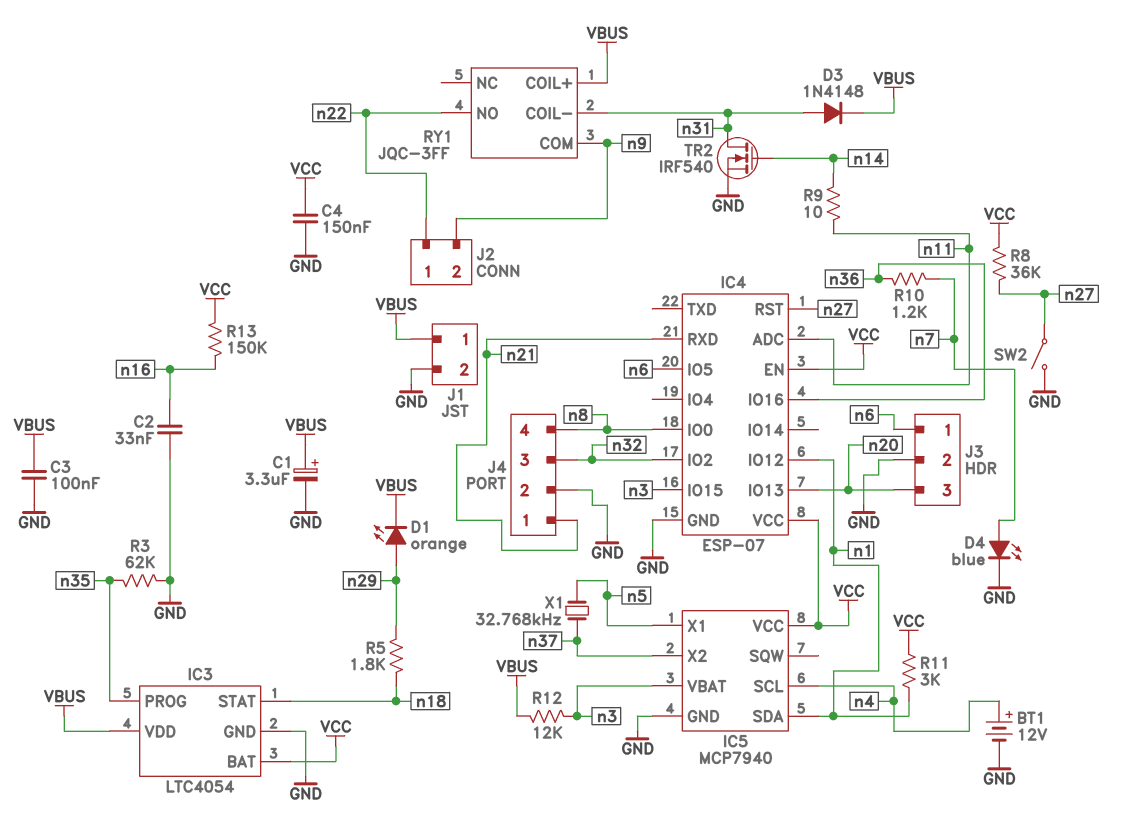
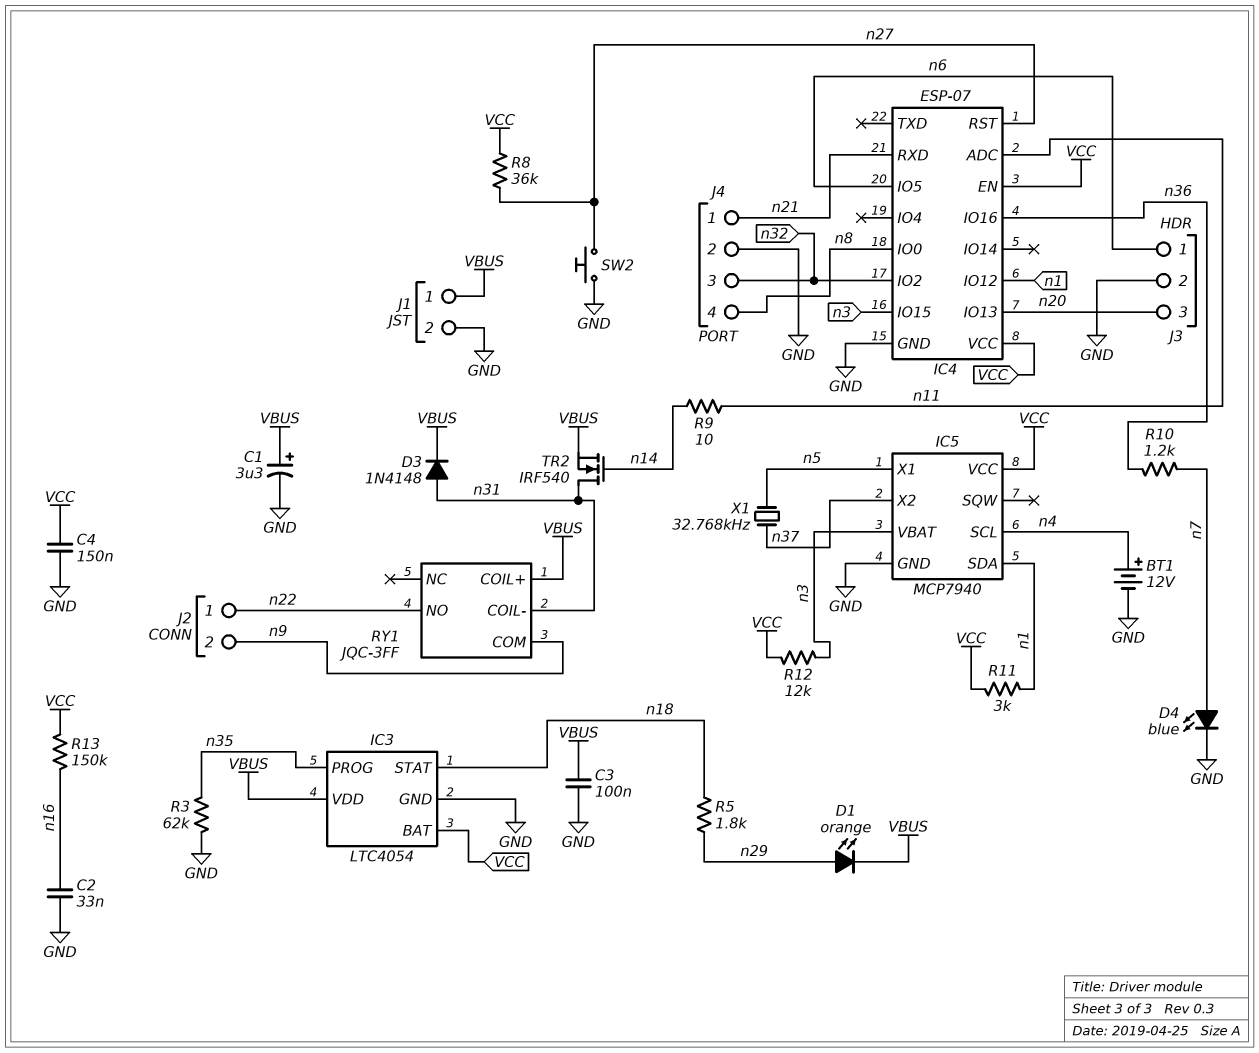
R12: 12k (VBUS, n3) -> 12k (VCC, n3)
SW2: switch (GND, n27) -> button (GND, n27)
TR2: NMOS IRF540 (G n14, D n31, S GND) -> NMOS IRF540 (G n14, D n31, S VBUS)

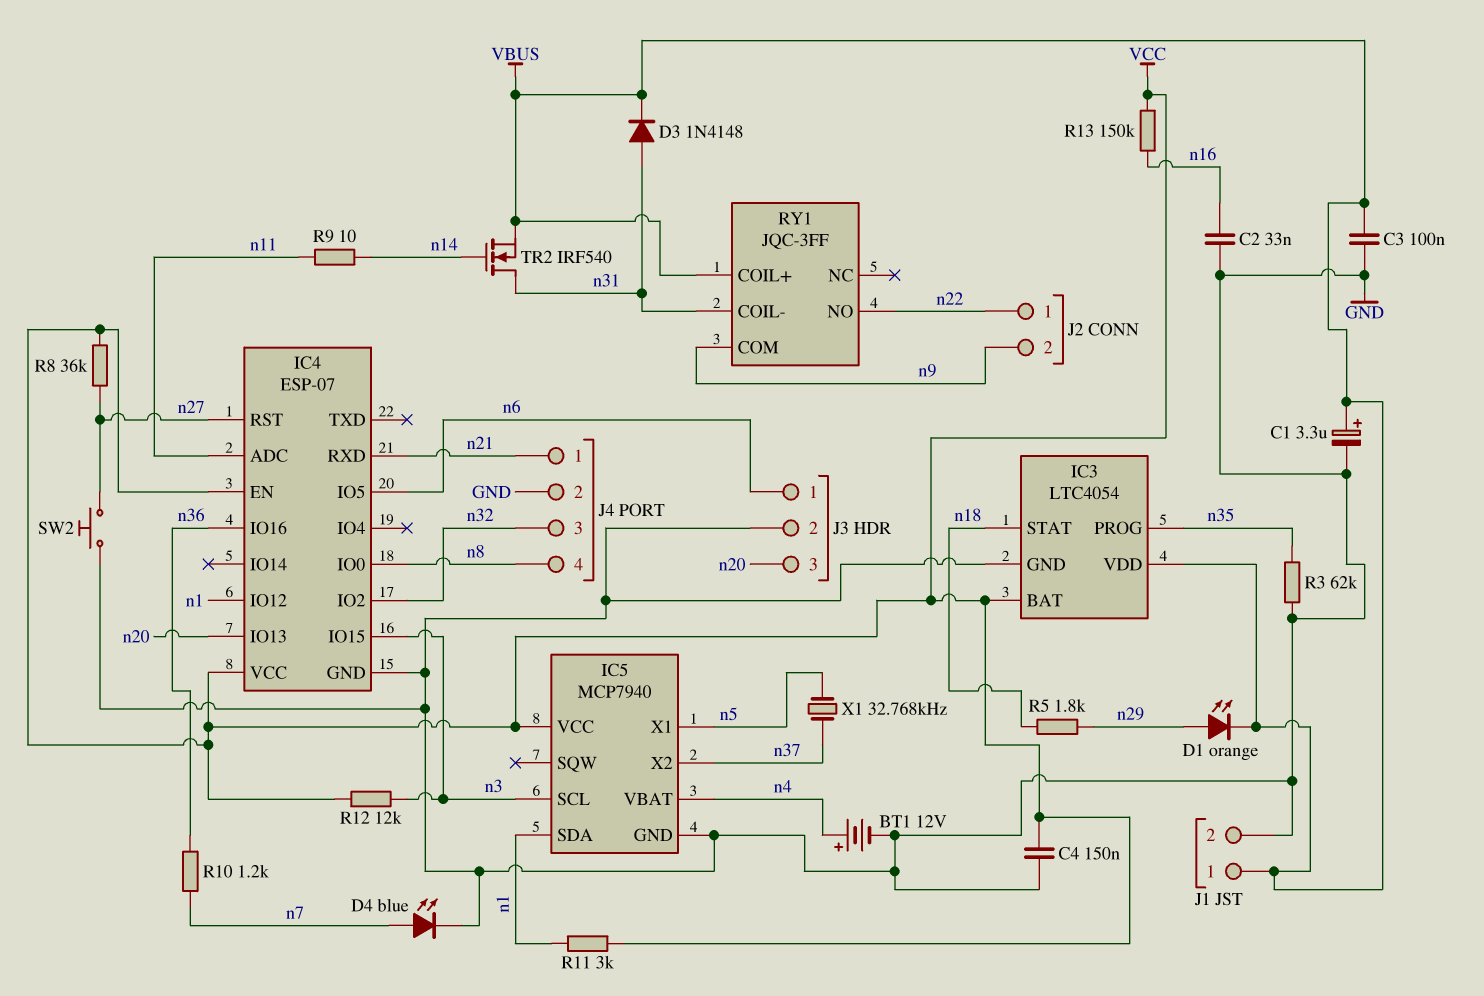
IC5 pin SCL: n4 -> n3
IC5 pin VBAT: n3 -> n4

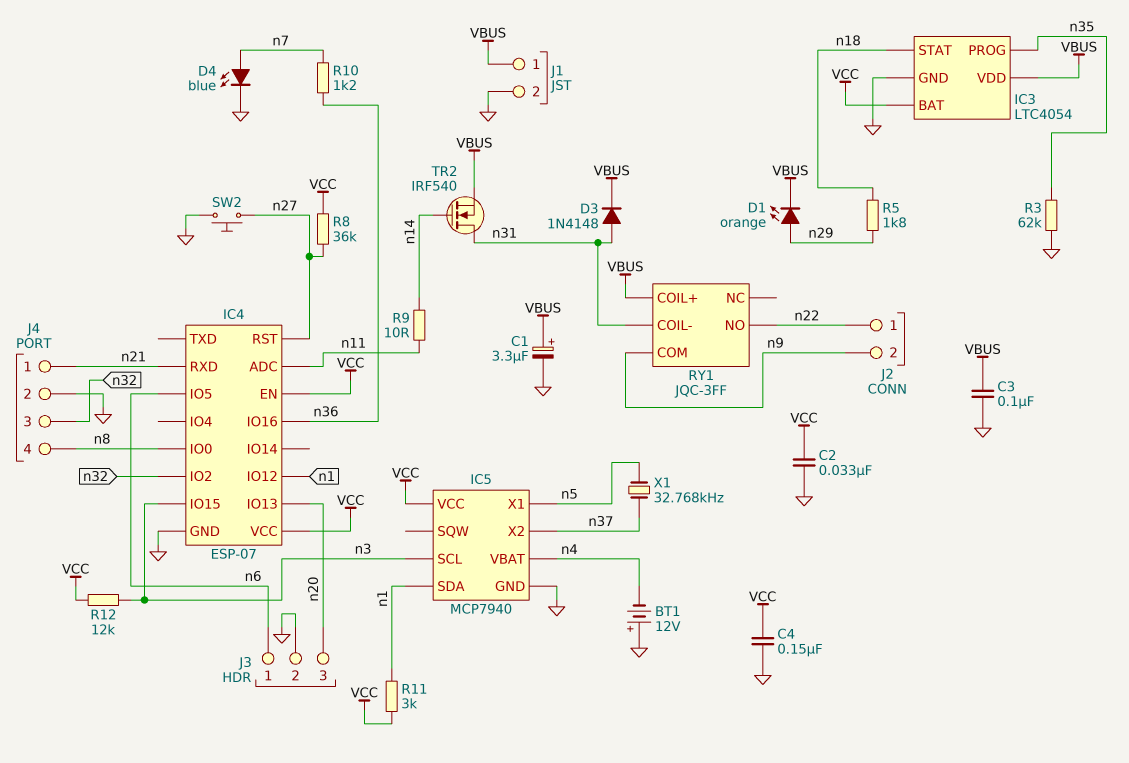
BT1: 12V (plus n4, minus GND) -> 12V (plus GND, minus n4)
C2: 33nF (GND, n16) -> 33nF (GND, VCC)
R13: 150k (VCC, n16) -> none

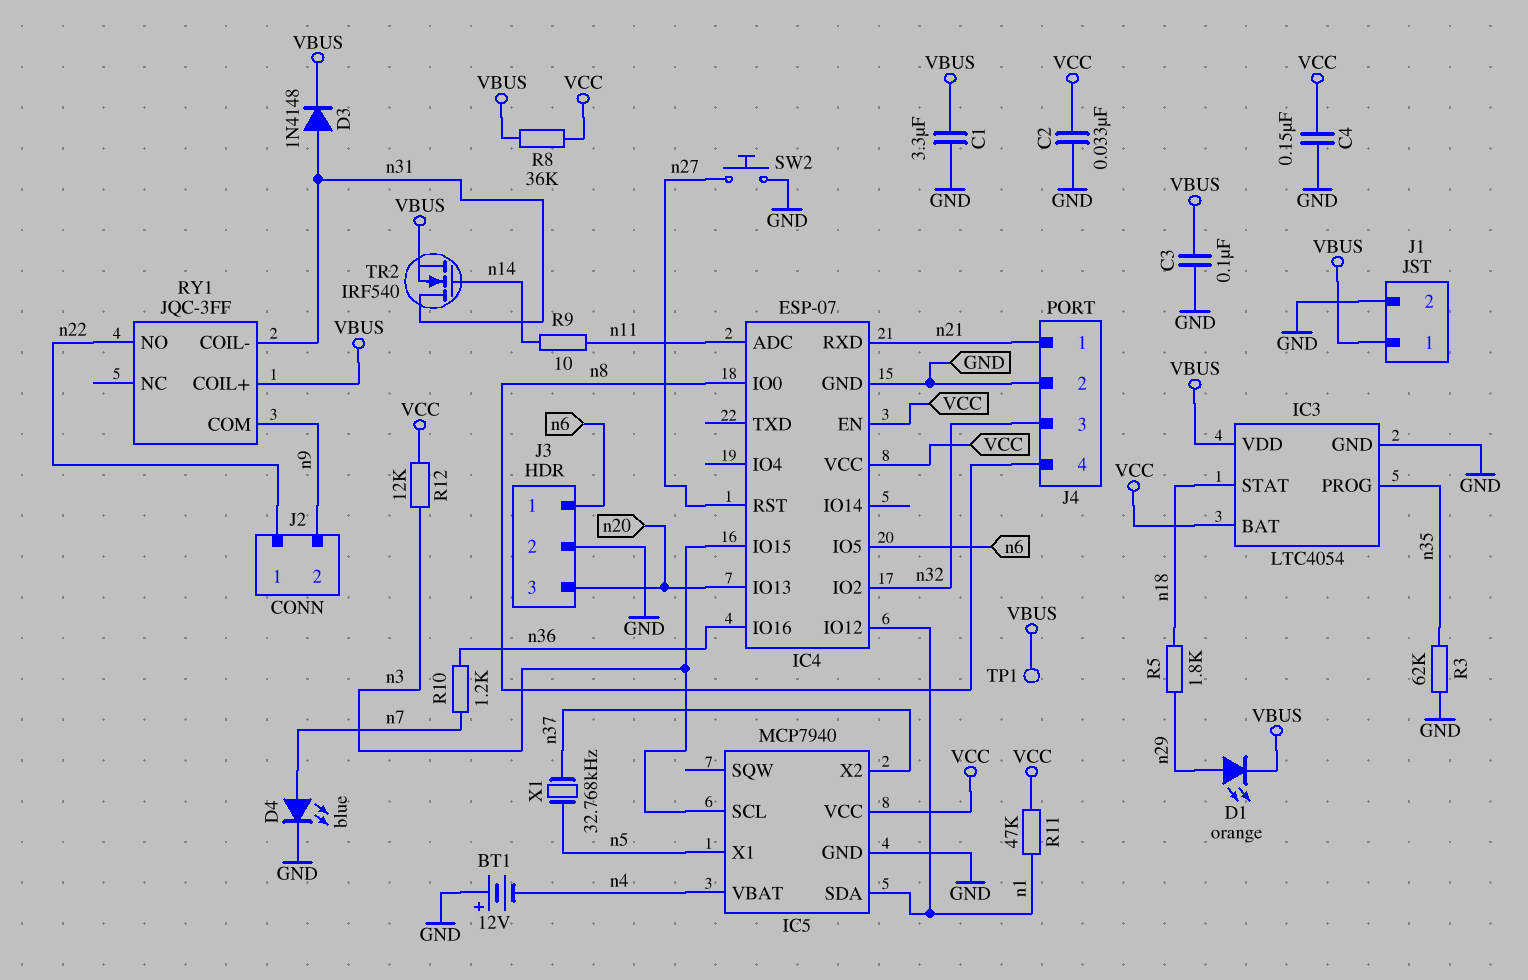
C1: 3.3uF (plus VBUS, minus GND) -> 3.3uF (GND, VBUS)
R8: 36k (VCC, n27) -> 36k (VBUS, VCC)
R11: 3k (VCC, n1) -> 47k (VCC, n1)
TP1: none -> test point (VBUS)

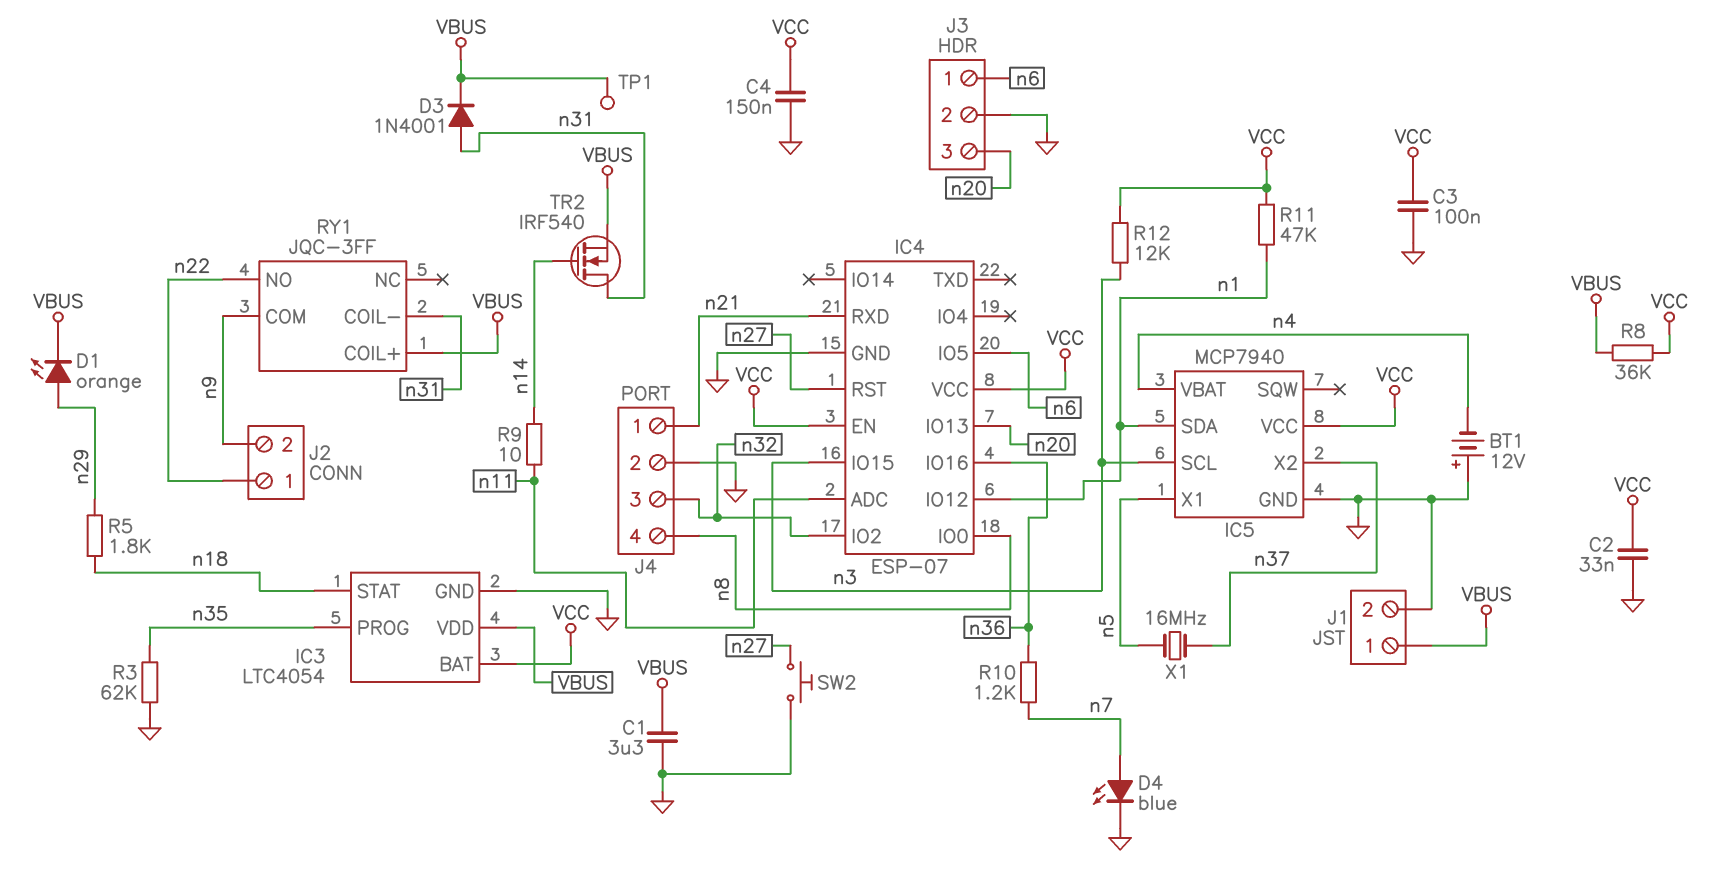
C3: 100nF (GND, VBUS) -> 100nF (GND, VCC)
D3: diode 1N4148 (A n31, K VBUS) -> diode 1N4001 (A n31, K VBUS)
X1: 32.768kHz (n5, n37) -> 16MHz (n5, n37)

